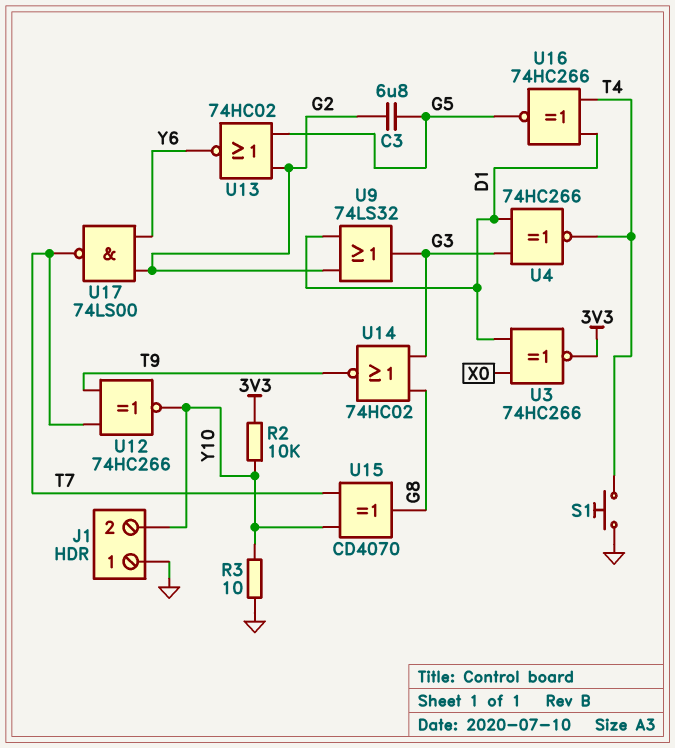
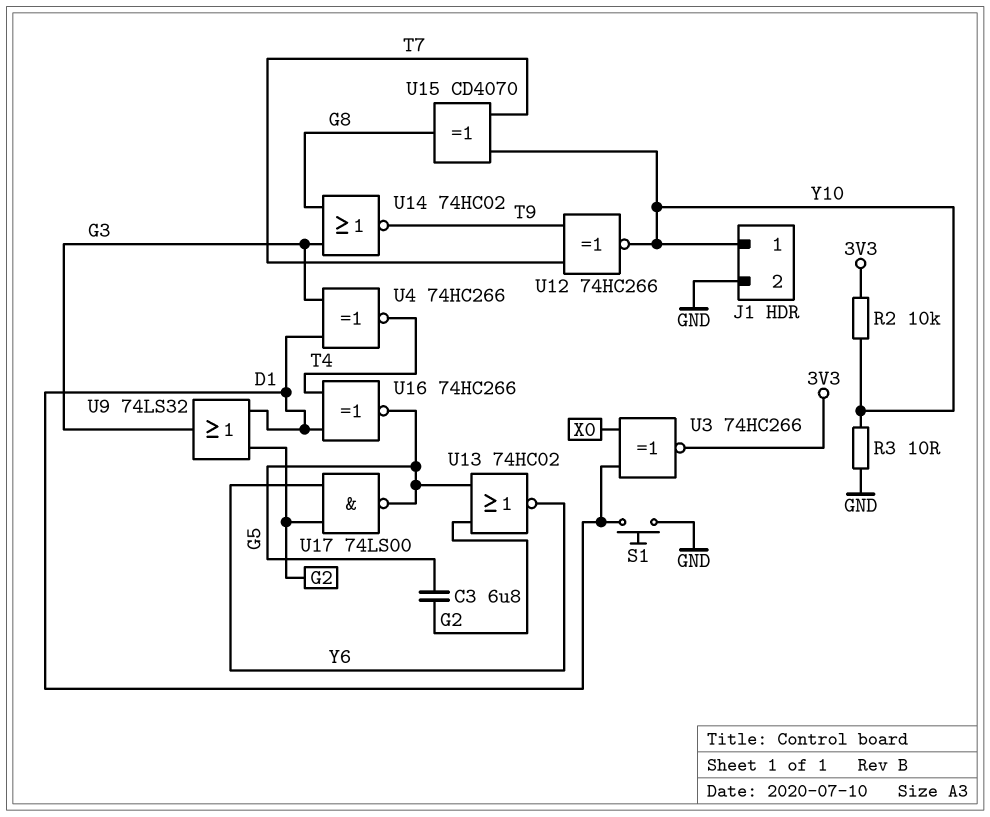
J1 pin 1: GND -> Y10
J1 pin 2: Y10 -> GND
S1: button (GND, T4) -> button (D1, GND)
U17: NAND 74LS00 (in G2, in Y6, out T7) -> NAND 74LS00 (in G2, in Y6, out G5)

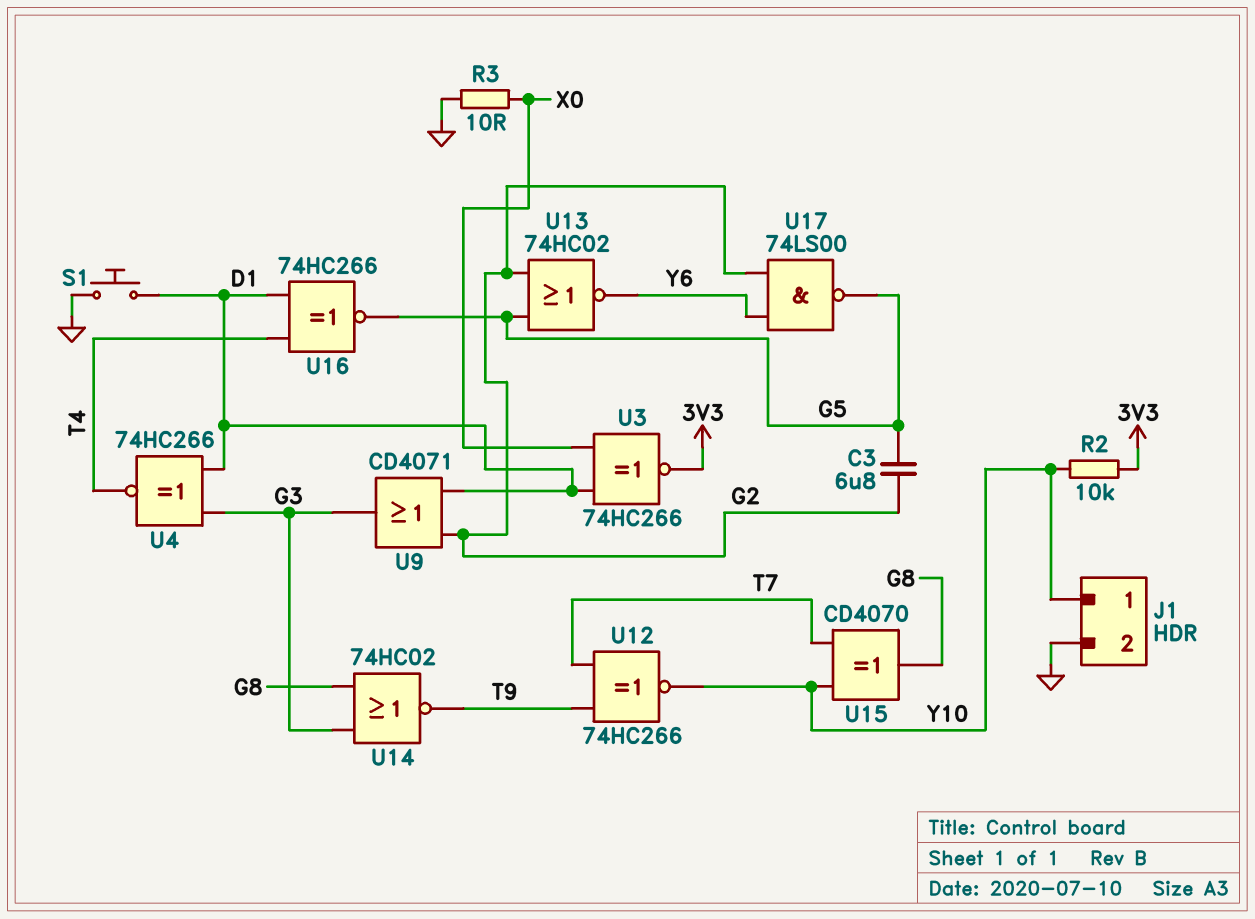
R3: 10 (GND, Y10) -> 10 (GND, X0)
U9: OR 74LS32 (in D1, in G2, out G3) -> OR CD4071 (in D1, in G2, out G3)

